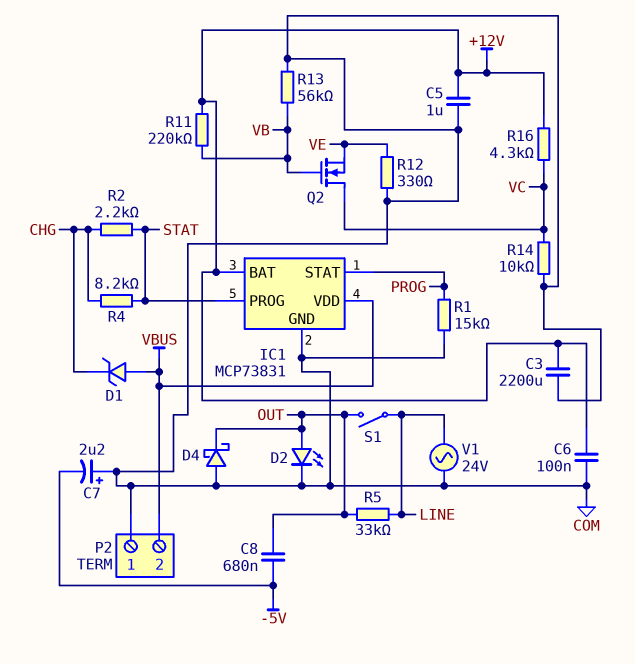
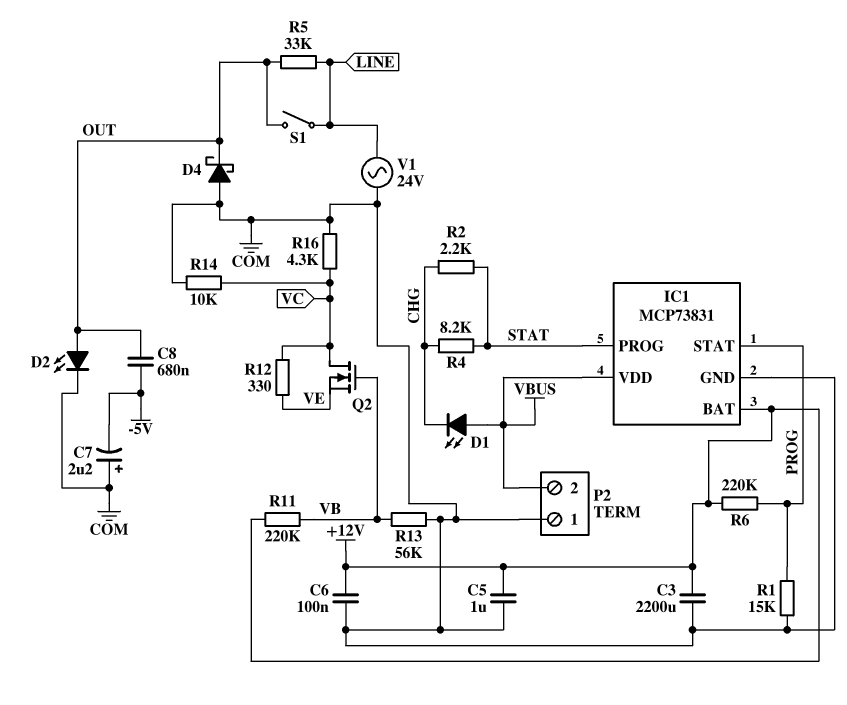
D1: zener (A VBUS, K CHG) -> LED (A VBUS, K CHG)
R6: none -> 220k (+12V, PROG)
R12: 330 (COM, VE) -> 330 (VC, VE)
R16: 4.3k (+12V, VC) -> 4.3k (COM, VC)

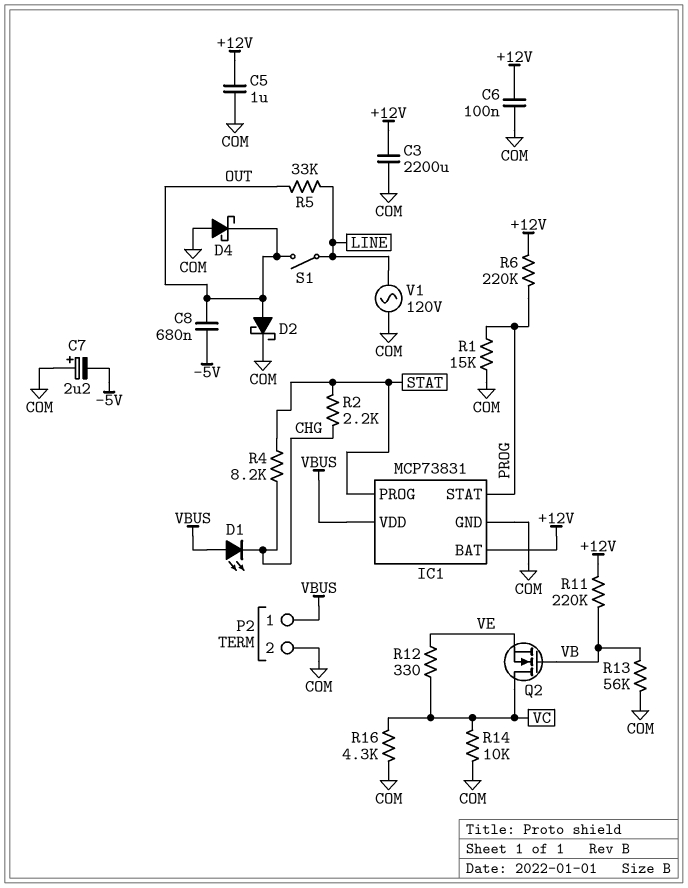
D2: LED (A OUT, K COM) -> schottky (A OUT, K COM)
P2 pin 1: COM -> VBUS
P2 pin 2: VBUS -> COM
V1: AC 24V (COM, LINE) -> AC 120V (COM, LINE)

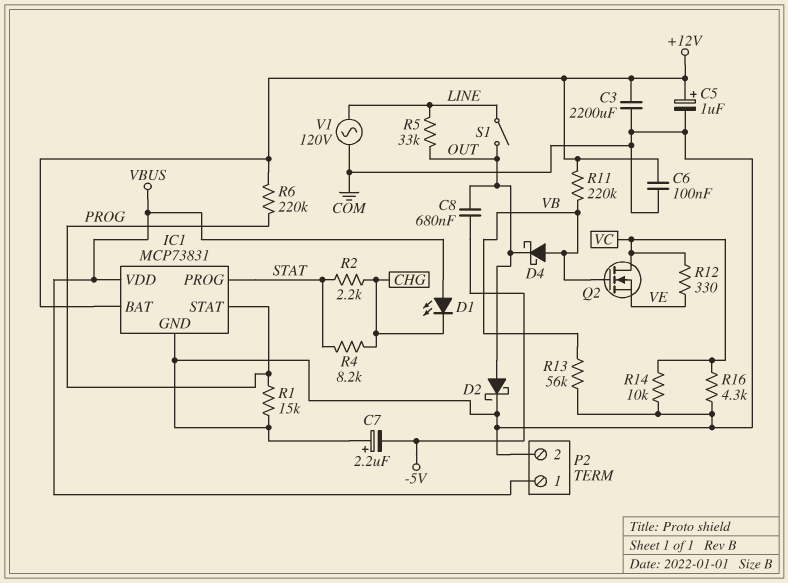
C5: 1uF (+12V, COM) -> 1uF (plus +12V, minus COM)
D4: schottky (A COM, K OUT) -> schottky (A VB, K OUT)

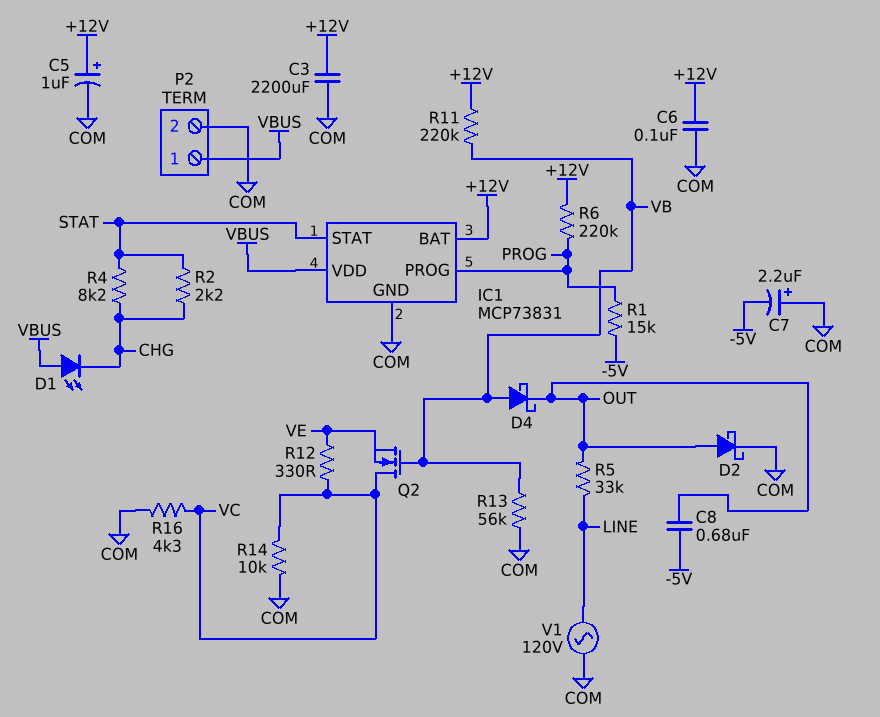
IC1 pin PROG: STAT -> PROG
IC1 pin STAT: PROG -> STAT
R1: 15k (COM, PROG) -> 15k (-5V, PROG)
S1: switch (LINE, OUT) -> none

